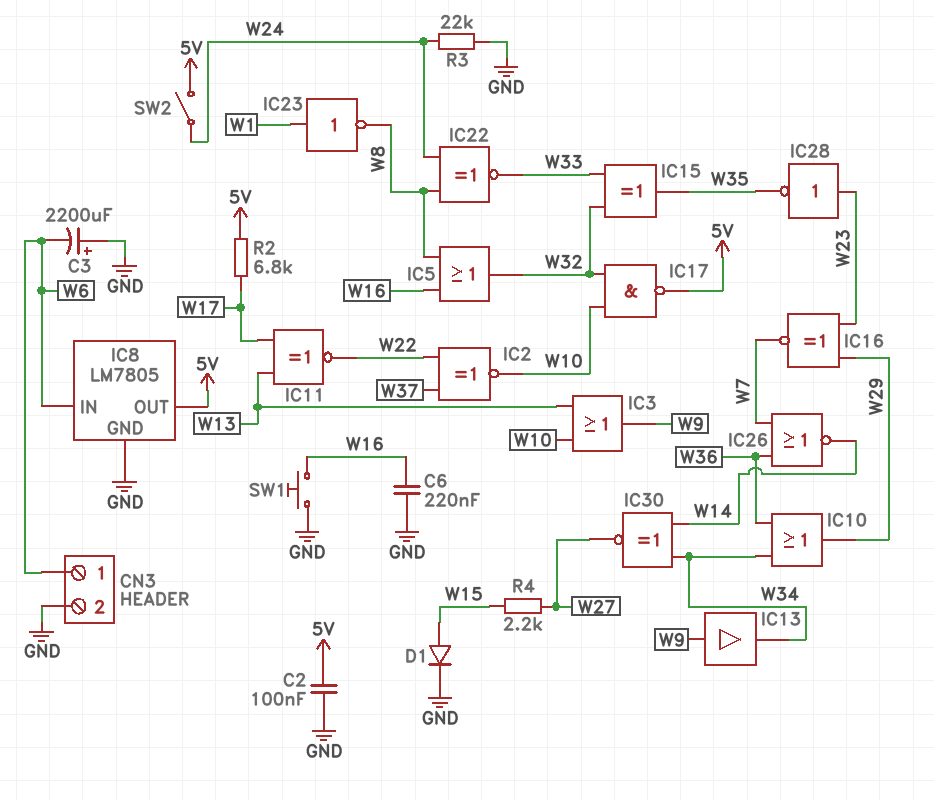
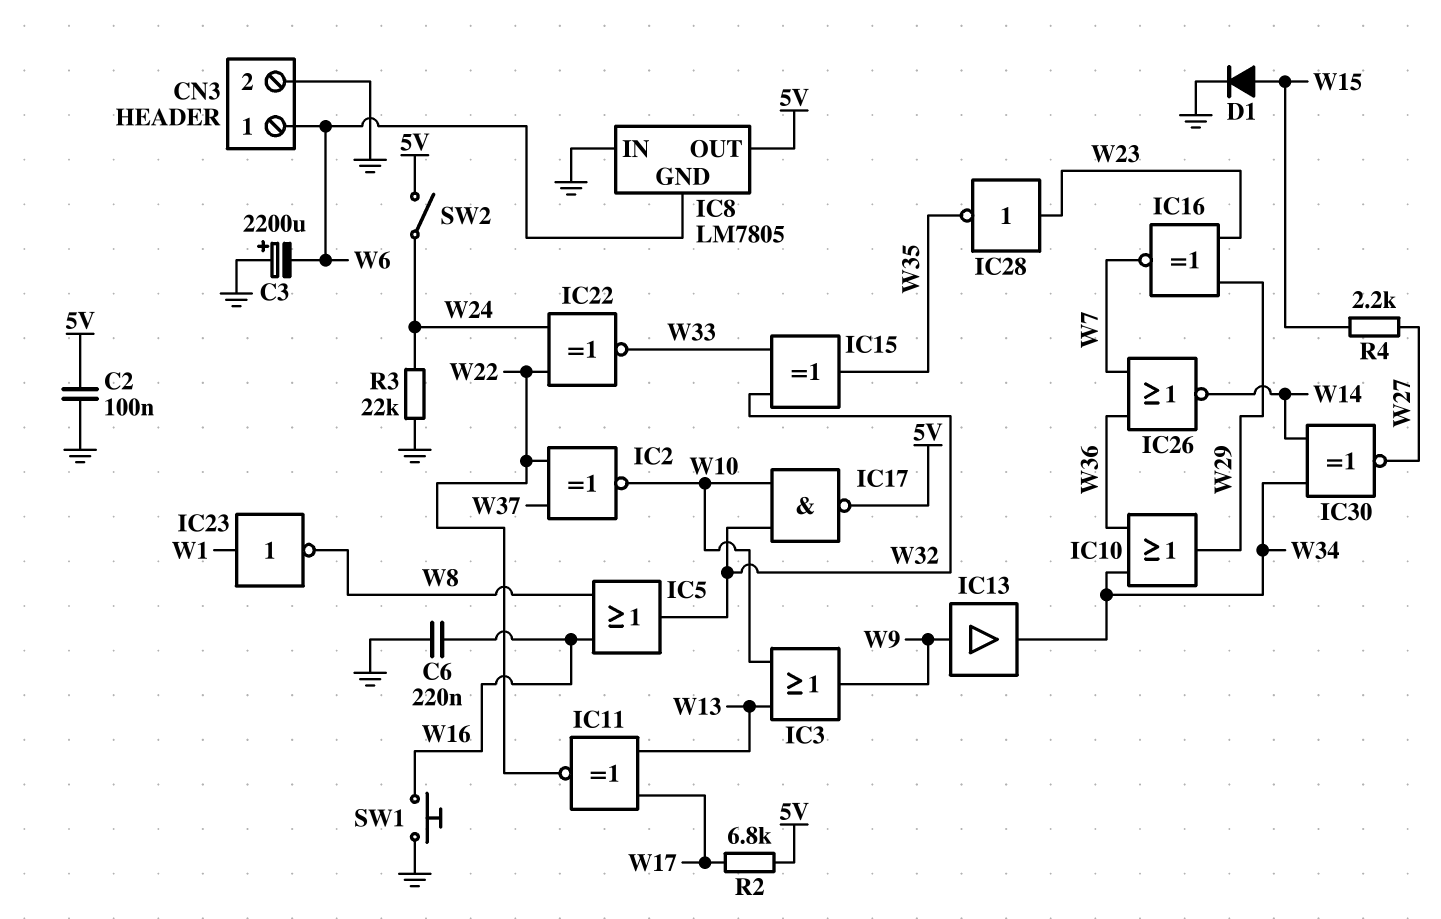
IC8 pin GND: GND -> W6
IC8 pin IN: W6 -> GND
IC22: XNOR (in W8, in W24, out W33) -> XNOR (in W22, in W24, out W33)

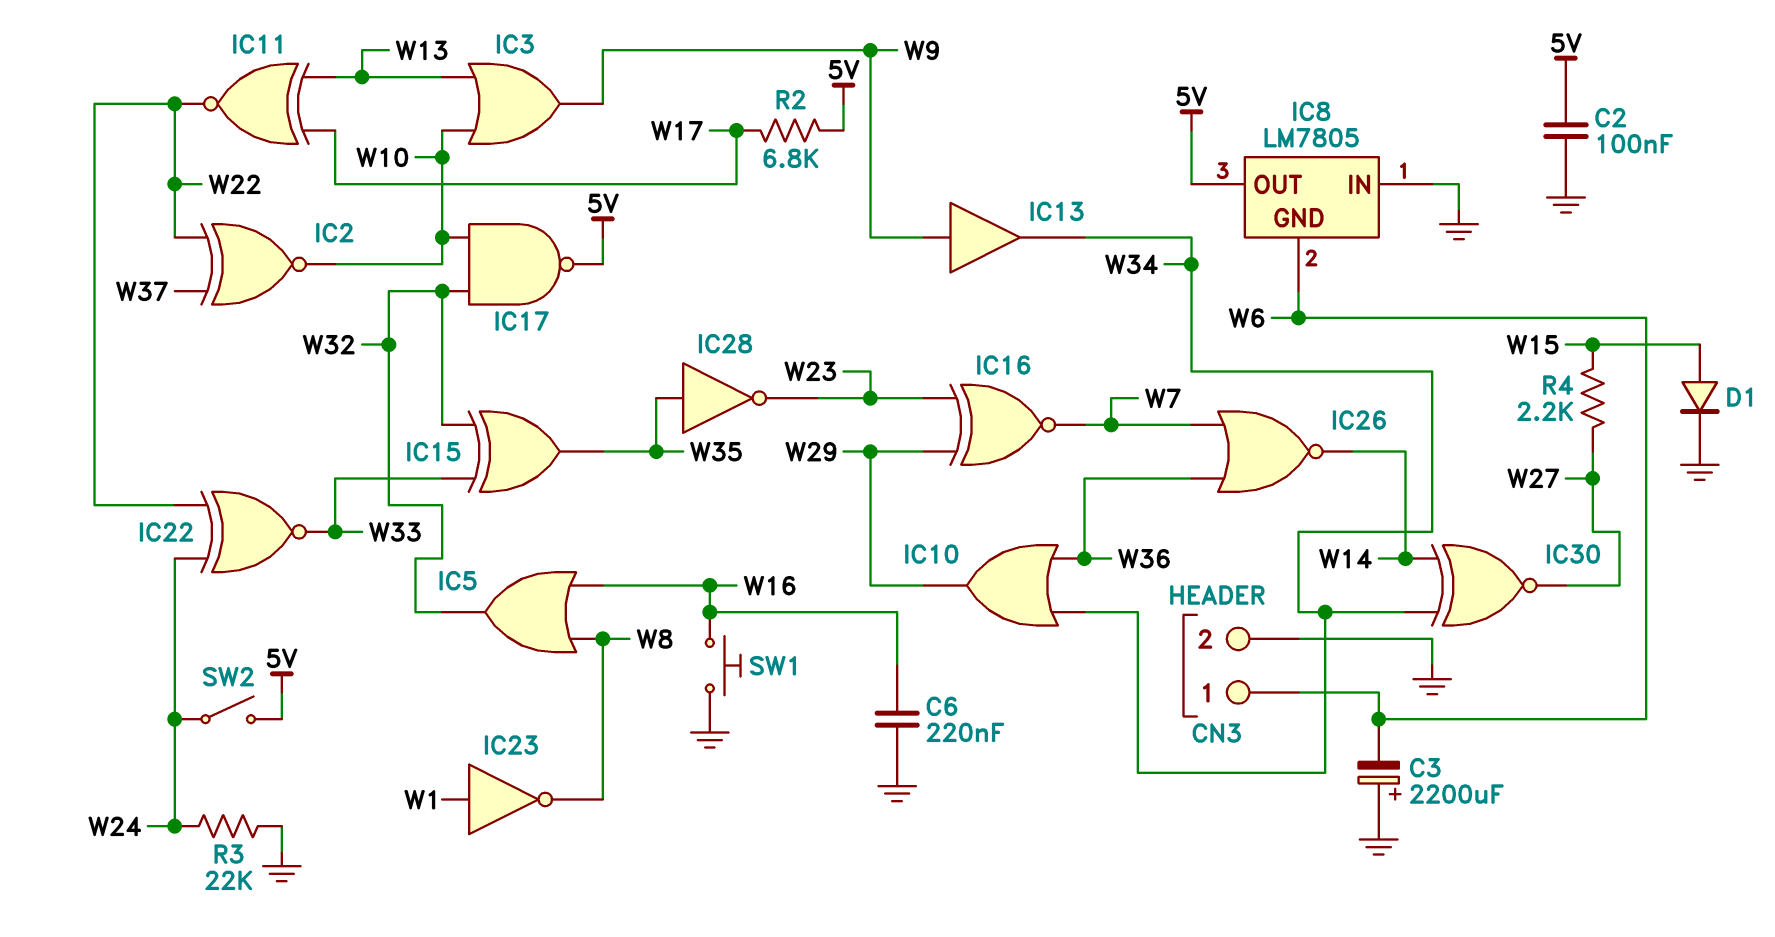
IC28: NOT (in W23, out W35) -> NOT (in W35, out W23)

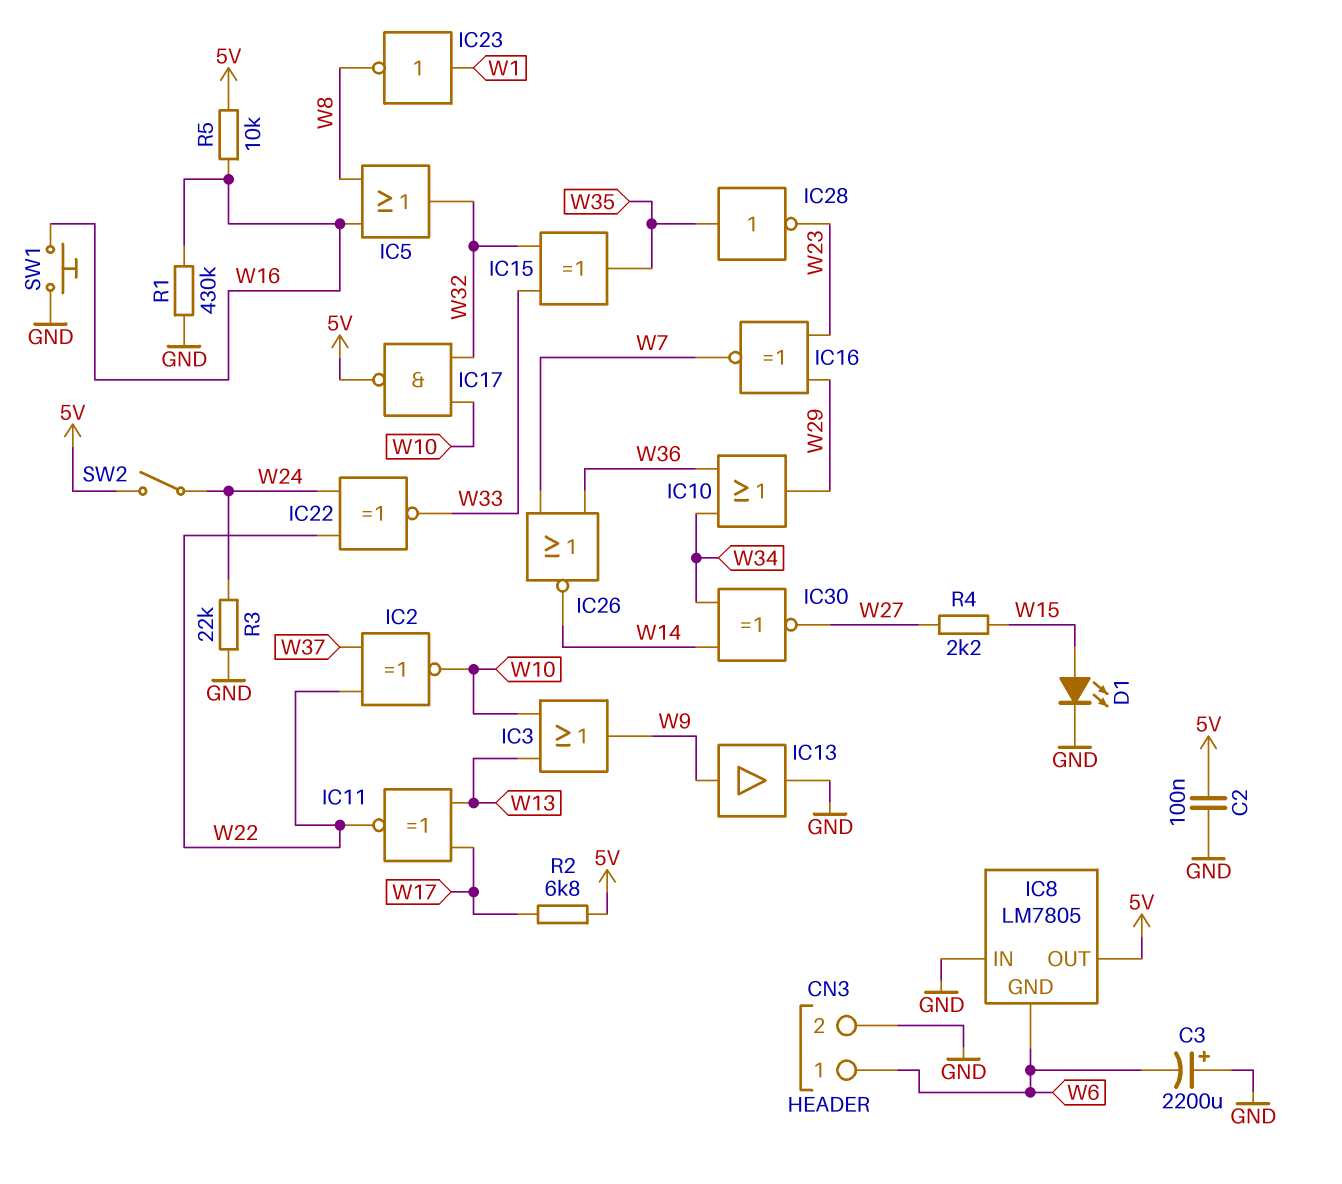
C6: 220nF (GND, W16) -> none
D1: diode (A W15, K GND) -> LED (A W15, K GND)
IC13: buffer (in W9, out W34) -> buffer (in W9, out GND)
R1: none -> 430k (GND, W16)
R5: none -> 10k (5V, W16)

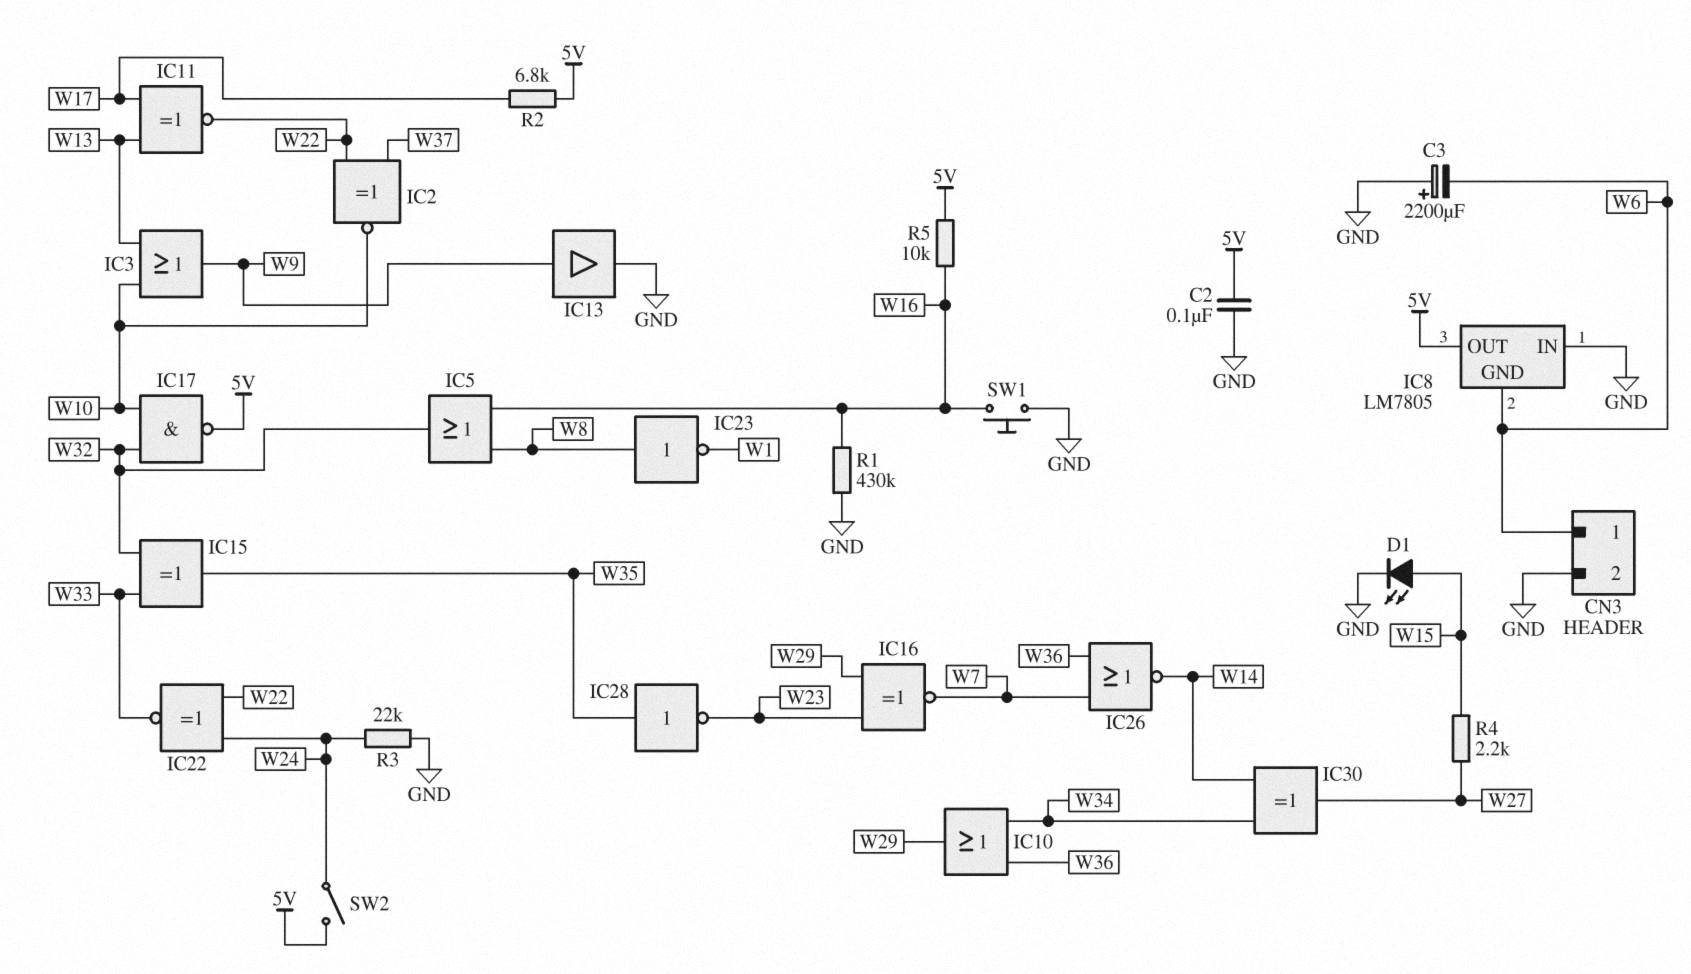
IC23: NOT (in W1, out W8) -> NOT (in W8, out W1)
IC30: XNOR (in W14, in W34, out W27) -> XOR (in W14, in W34, out W27)

